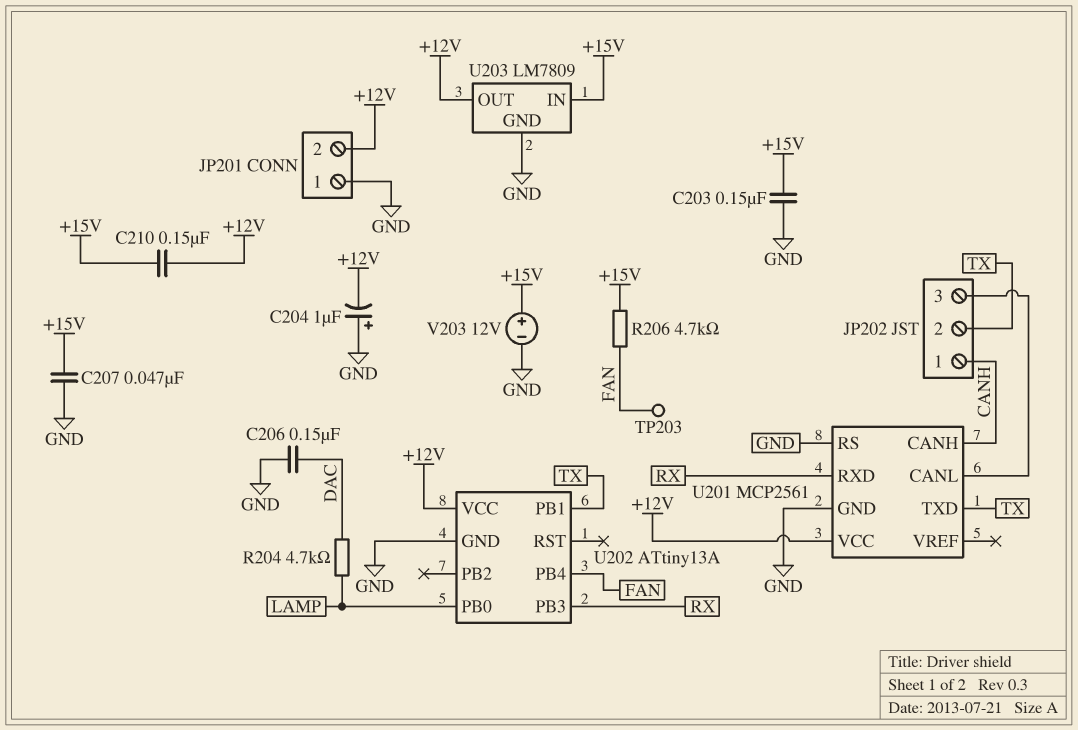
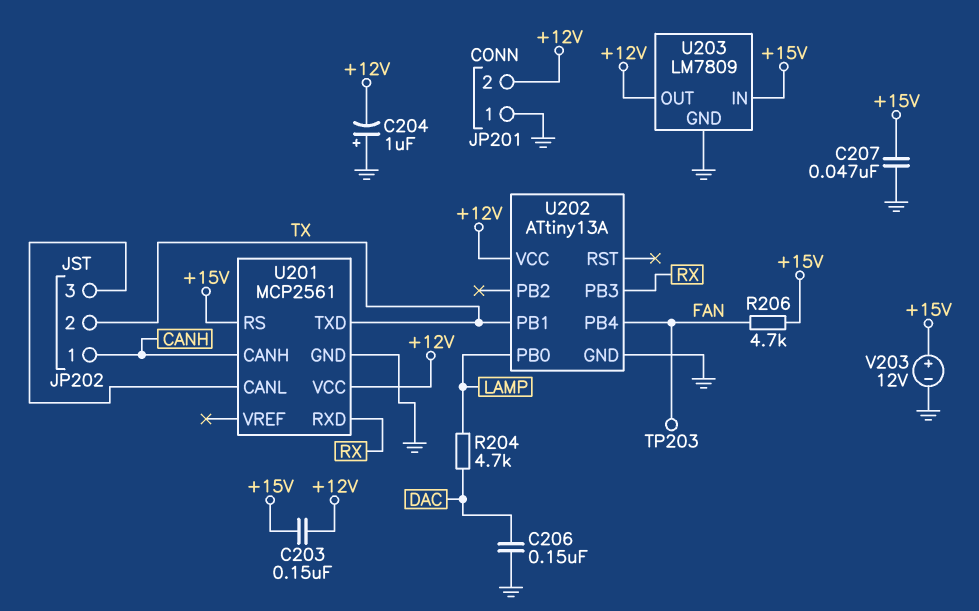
C203: 150nF (+15V, GND) -> 150nF (+12V, +15V)
C210: 150nF (+12V, +15V) -> none
U201 pin RS: GND -> +15V

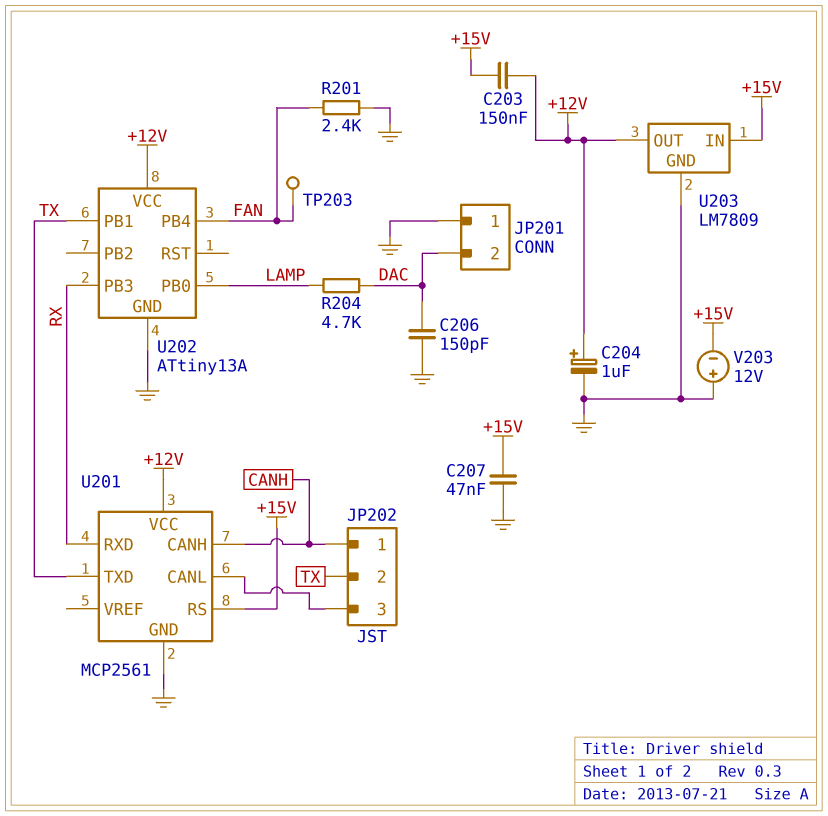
C204: 1uF (plus GND, minus +12V) -> 1uF (plus +12V, minus GND)
C206: 150nF (DAC, GND) -> 150pF (DAC, GND)
JP201 pin 2: +12V -> DAC
R201: none -> 2.4k (FAN, GND)
R206: 4.7k (+15V, FAN) -> none
V203: 12V (plus +15V, minus GND) -> 12V (plus GND, minus +15V)

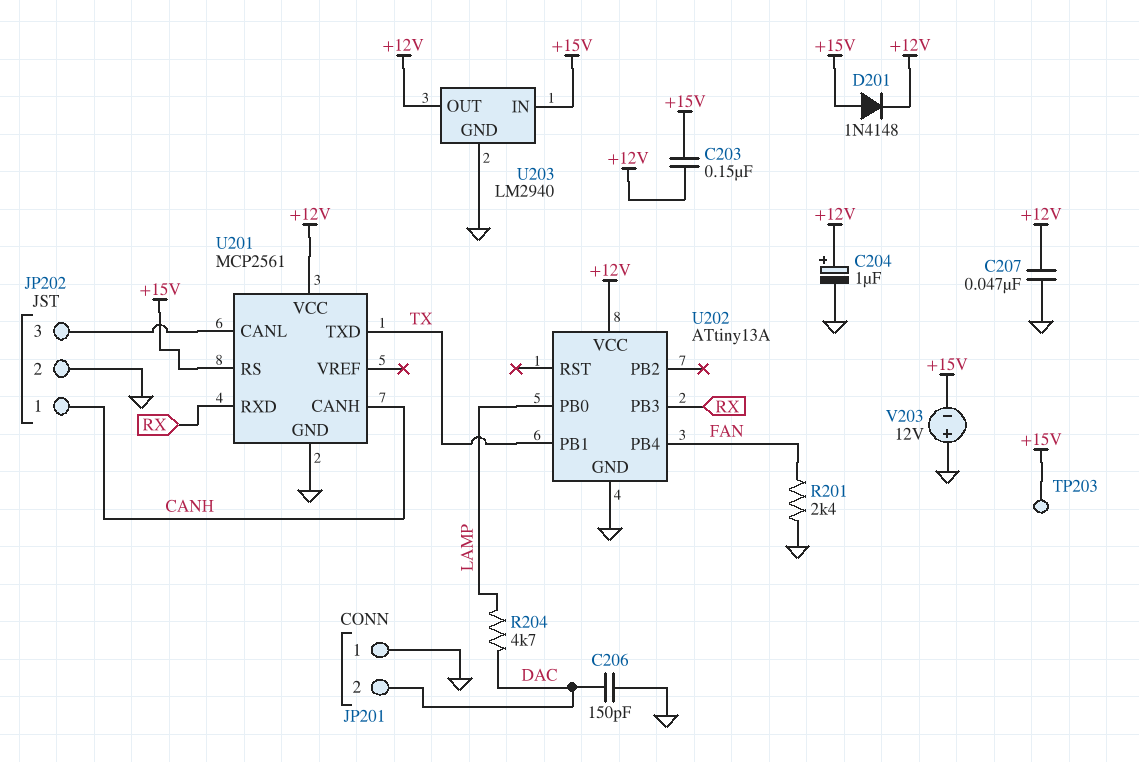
C207: 47nF (+15V, GND) -> 47nF (+12V, GND)
D201: none -> diode 1N4148 (A +15V, K +12V)
JP202 pin 2: TX -> GND
TP203: test point (FAN) -> test point (+15V)
U203: LM7809 -> LM2940

